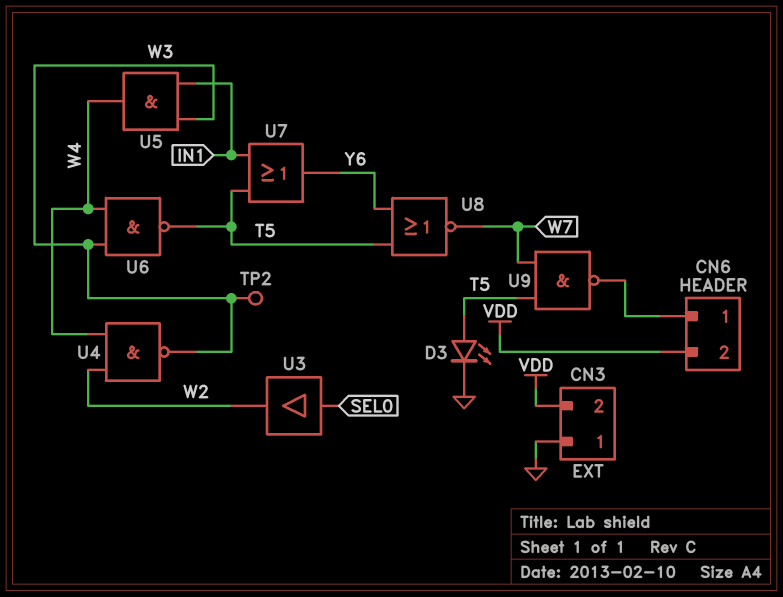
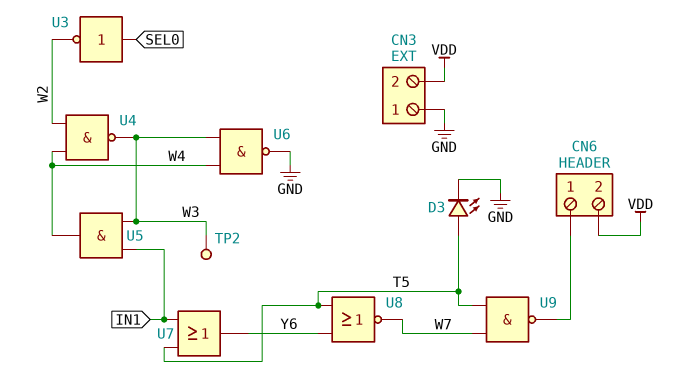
U3: buffer (in SEL0, out W2) -> NOT (in SEL0, out W2)
U6: NAND (in W3, in W4, out T5) -> NAND (in W3, in W4, out GND)

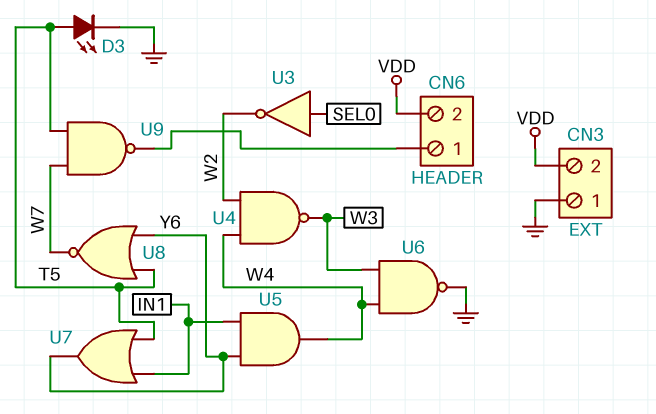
TP2: test point (W3) -> none
U5: AND (in IN1, in W3, out W4) -> AND (in IN1, in Y6, out W4)

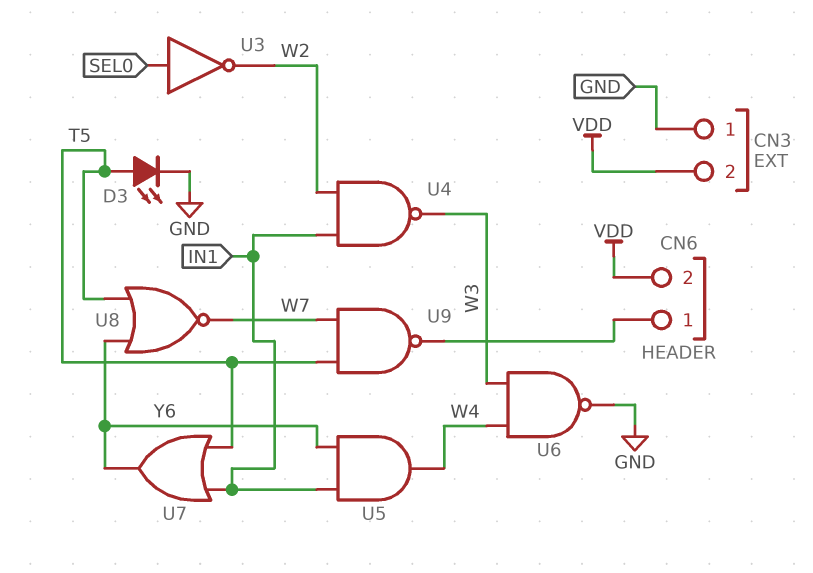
U4: NAND (in W2, in W4, out W3) -> NAND (in IN1, in W2, out W3)

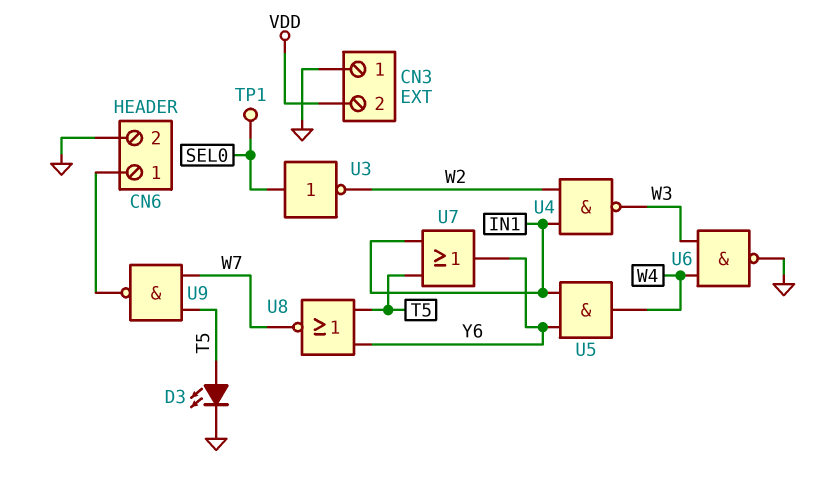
CN6 pin 2: VDD -> GND
TP1: none -> test point (SEL0)

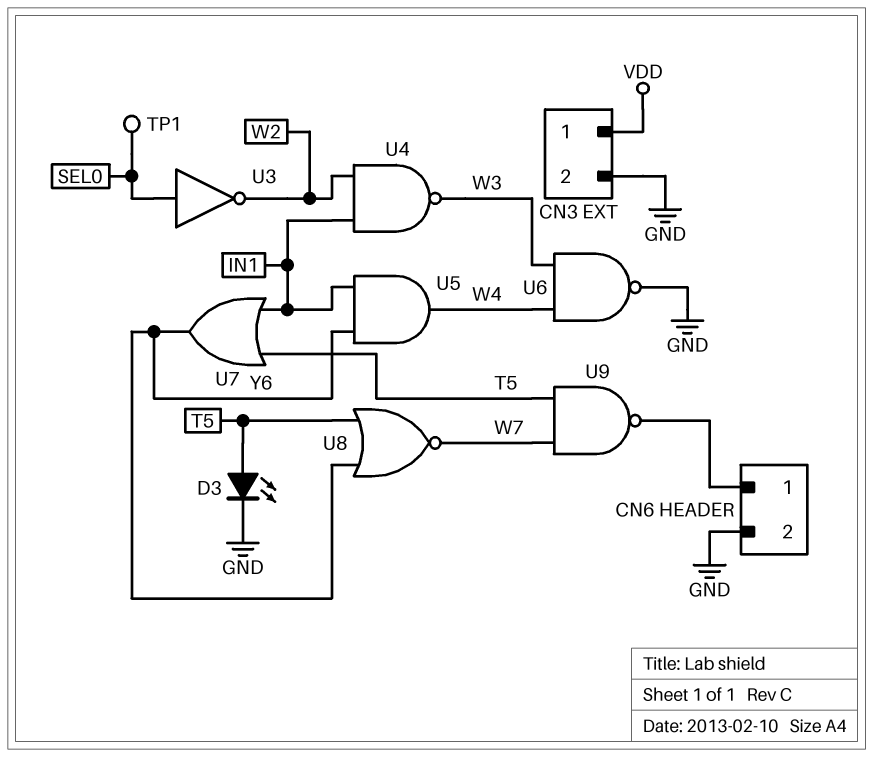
CN3 pin 1: GND -> VDD
CN3 pin 2: VDD -> GND

